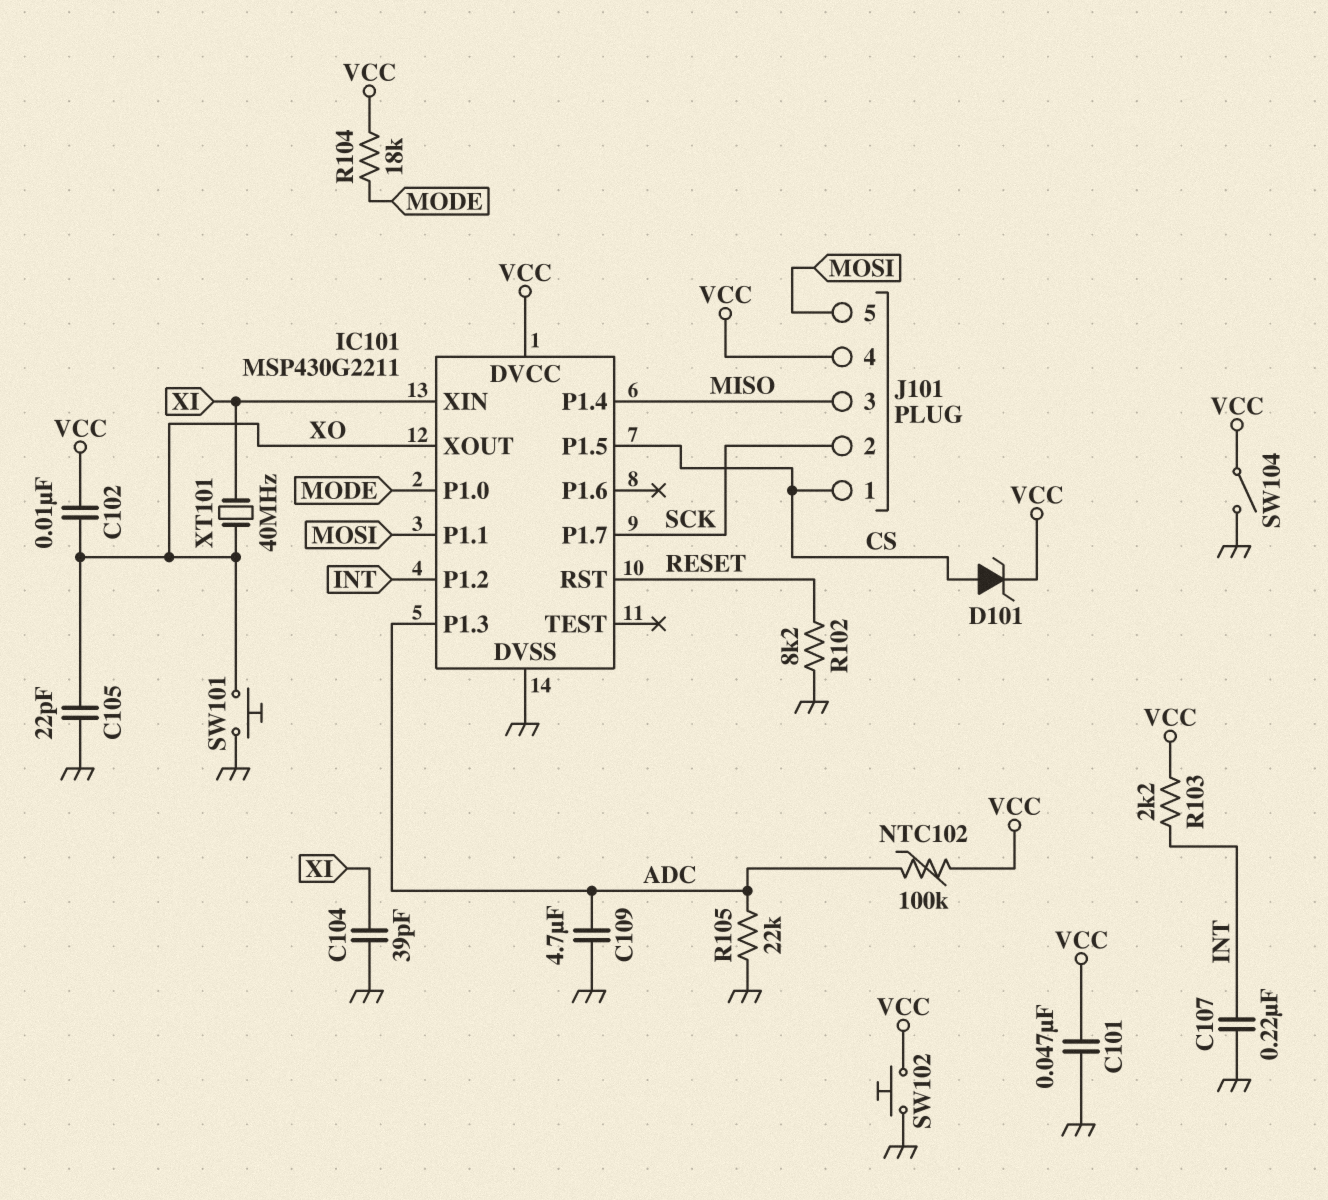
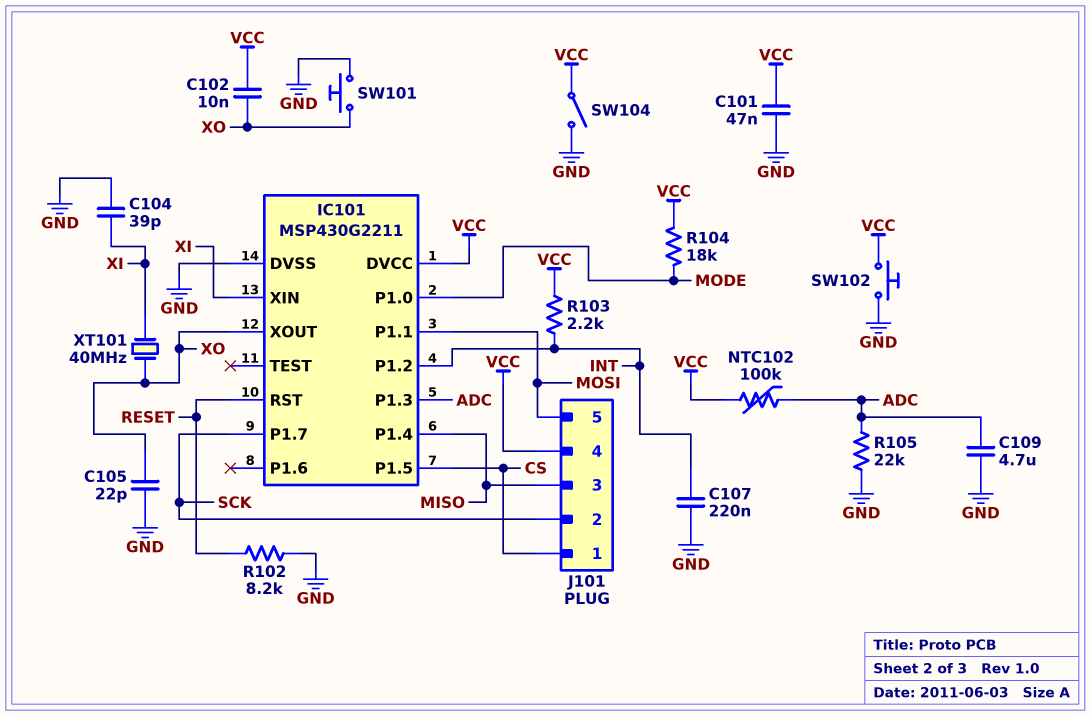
D101: zener (A CS, K VCC) -> none

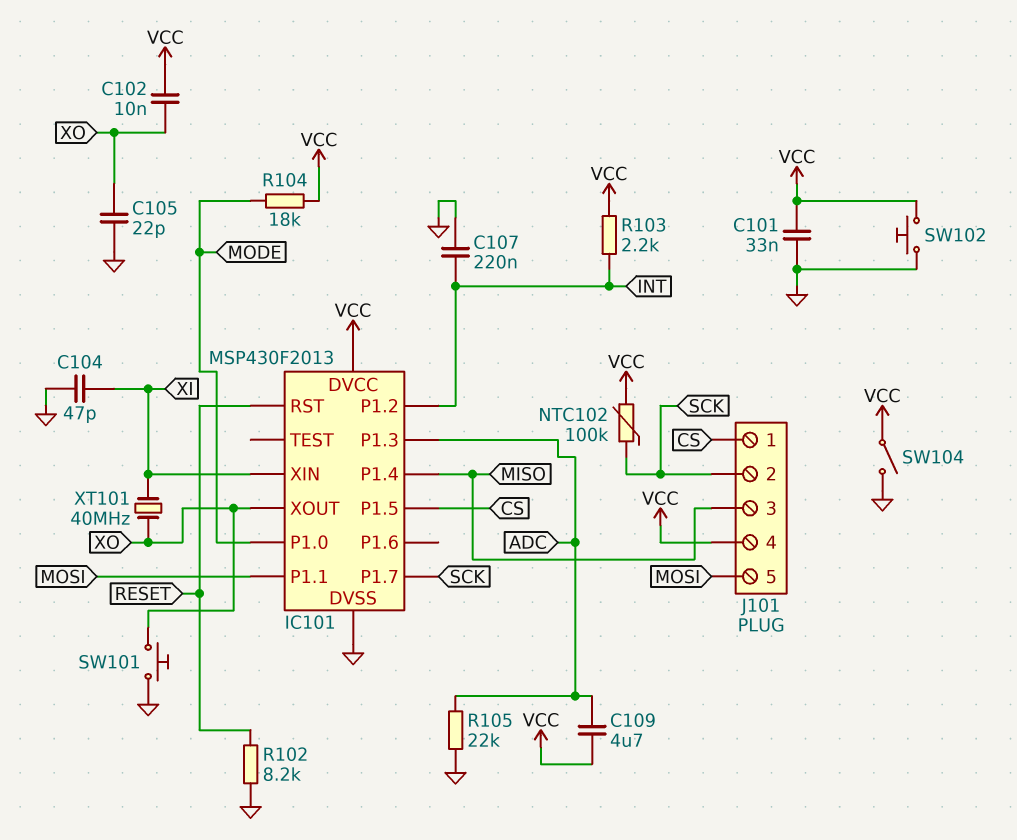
C101: 47nF (GND, VCC) -> 33nF (GND, VCC)
C104: 39pF (GND, XI) -> 47pF (GND, XI)
C109: 4.7uF (ADC, GND) -> 4.7uF (ADC, VCC)
IC101: MSP430G2211 -> MSP430F2013
NTC102: 100k (ADC, VCC) -> 100k (SCK, VCC)

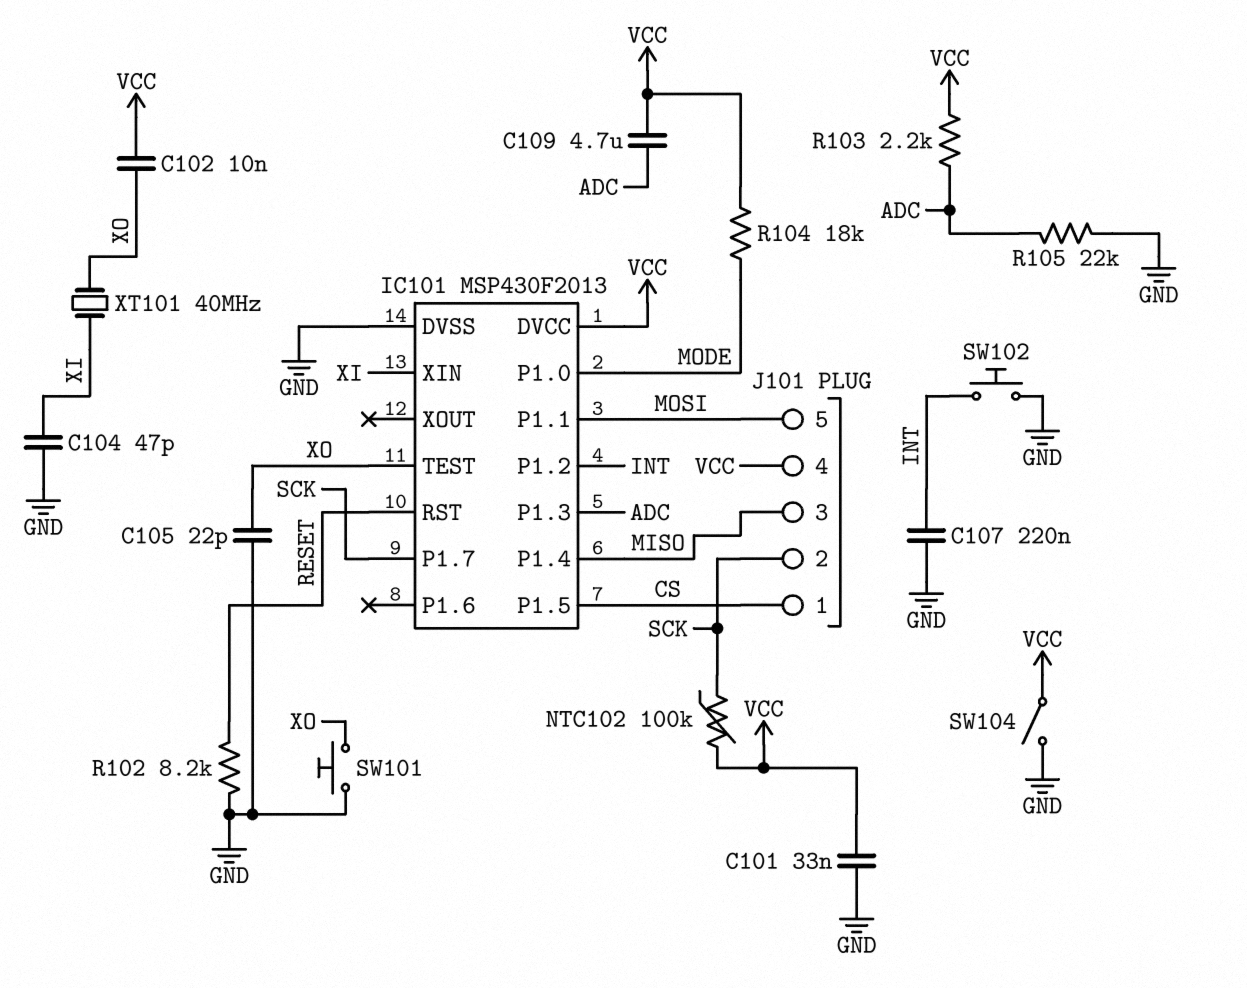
IC101 pin TEST: none -> XO
IC101 pin XOUT: XO -> none
R103: 2.2k (INT, VCC) -> 2.2k (ADC, VCC)
SW102: button (GND, VCC) -> button (GND, INT)

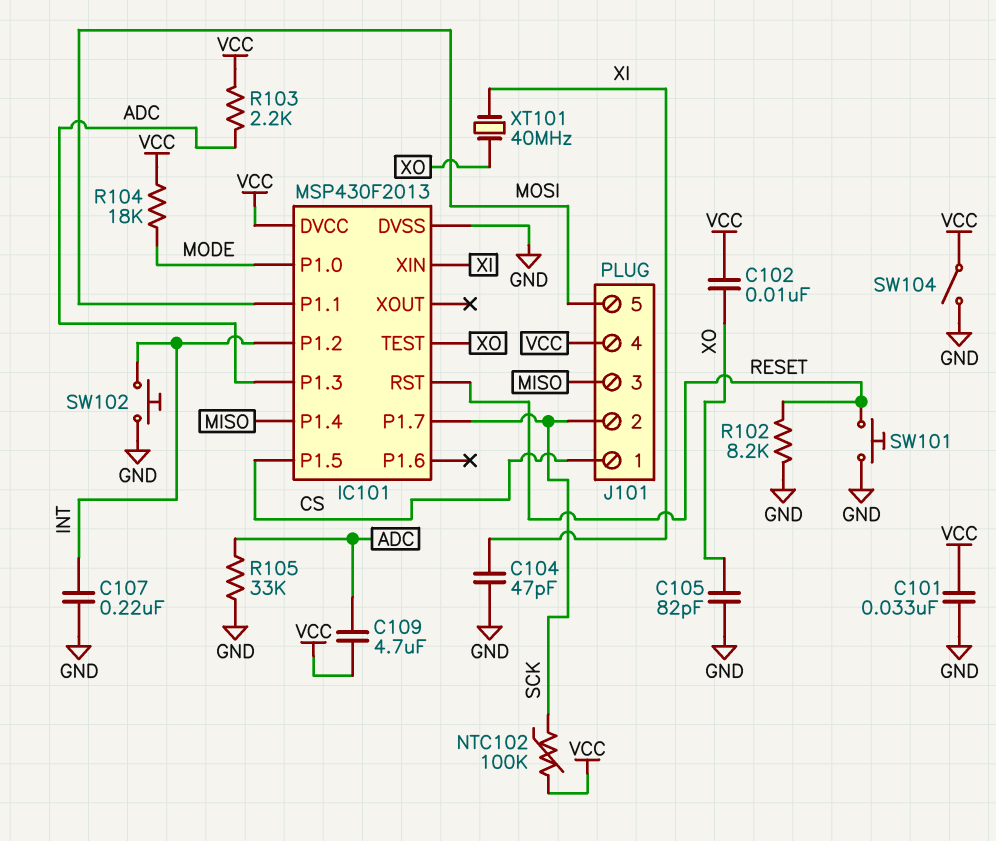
C105: 22pF (GND, XO) -> 82pF (GND, XO)
R105: 22k (ADC, GND) -> 33k (ADC, GND)
SW101: button (GND, XO) -> button (GND, RESET)

